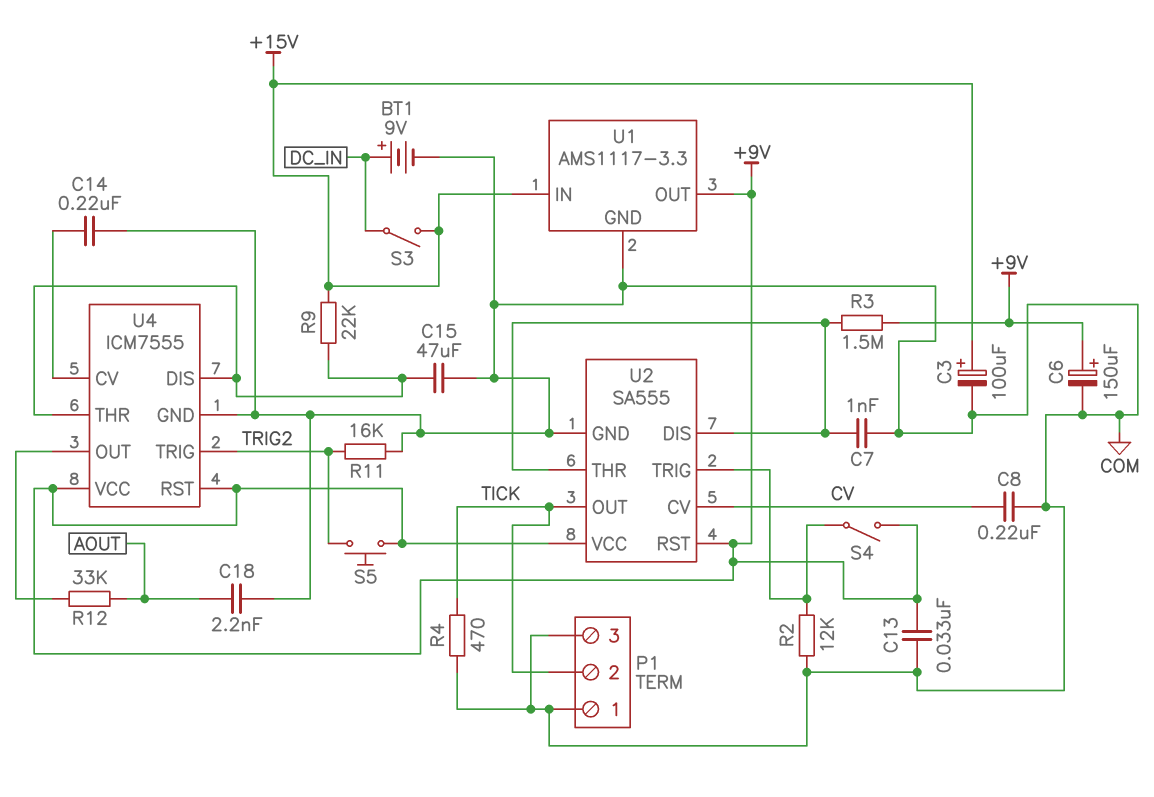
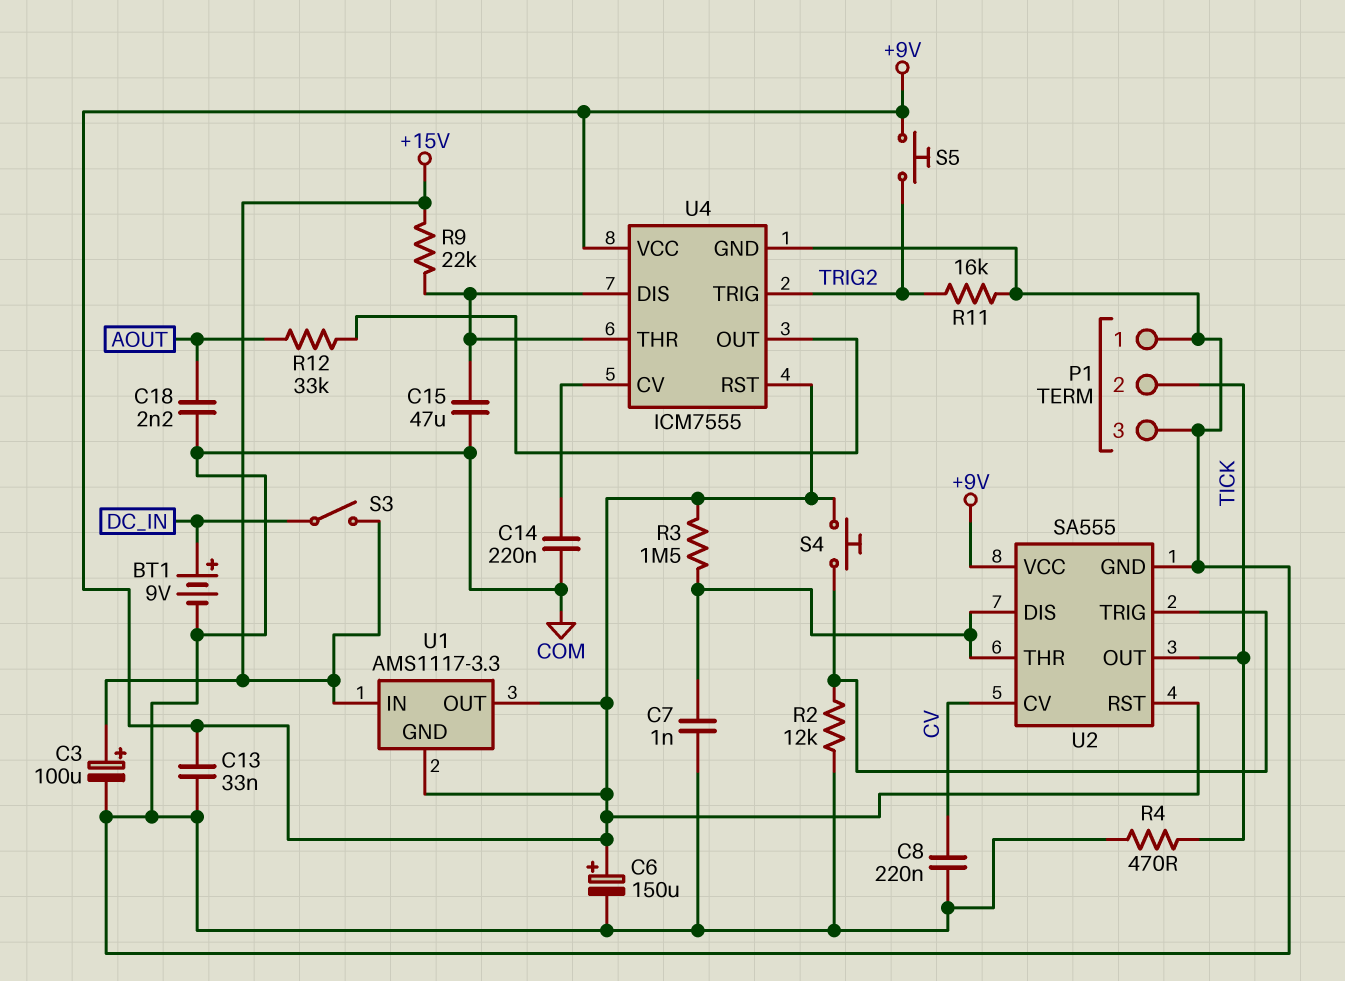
S4: switch (+9V, U2/TRIG) -> button (+9V, U2/TRIG)
U1 pin GND: COM -> +9V

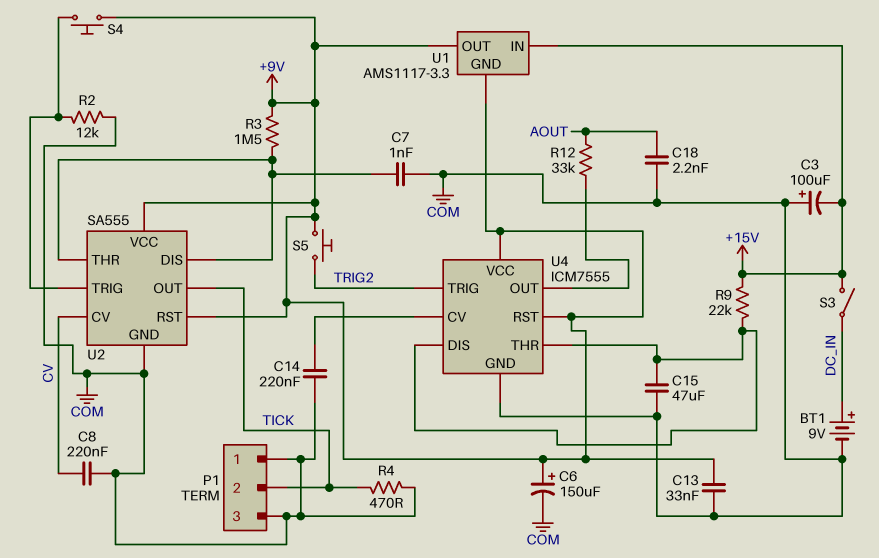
C3: 100uF (plus +15V, minus COM) -> 100uF (plus COM, minus +15V)
R11: 16k (COM, TRIG2) -> none

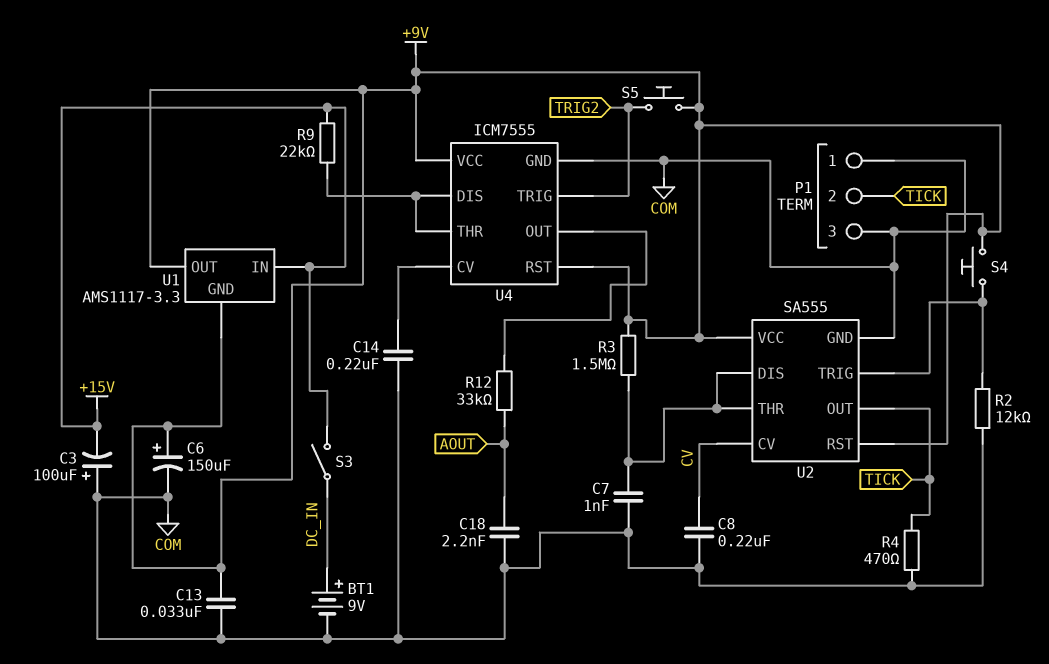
C15: 47uF (COM, U4/DIS) -> none

